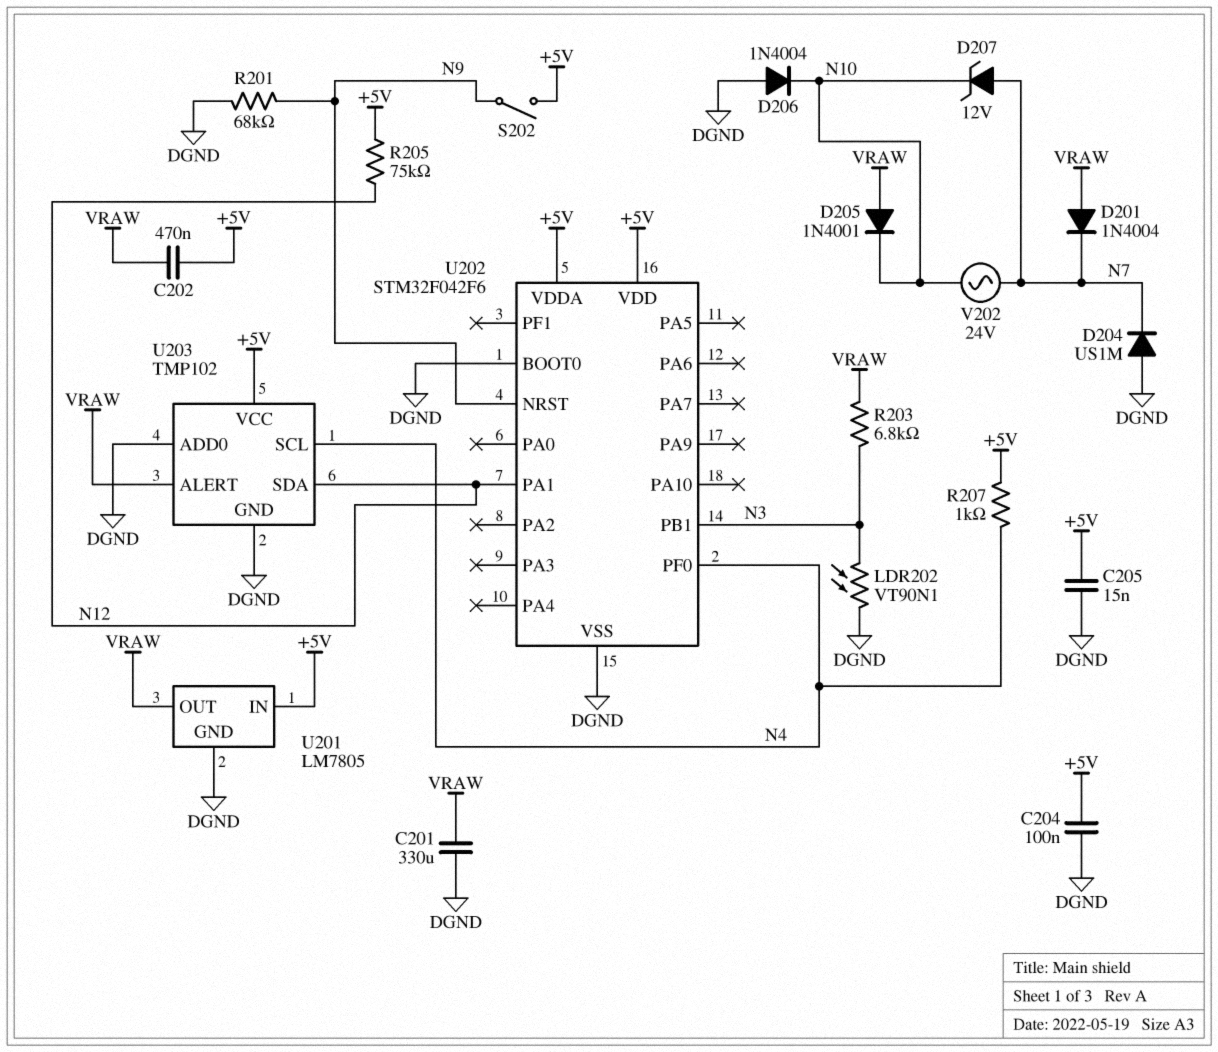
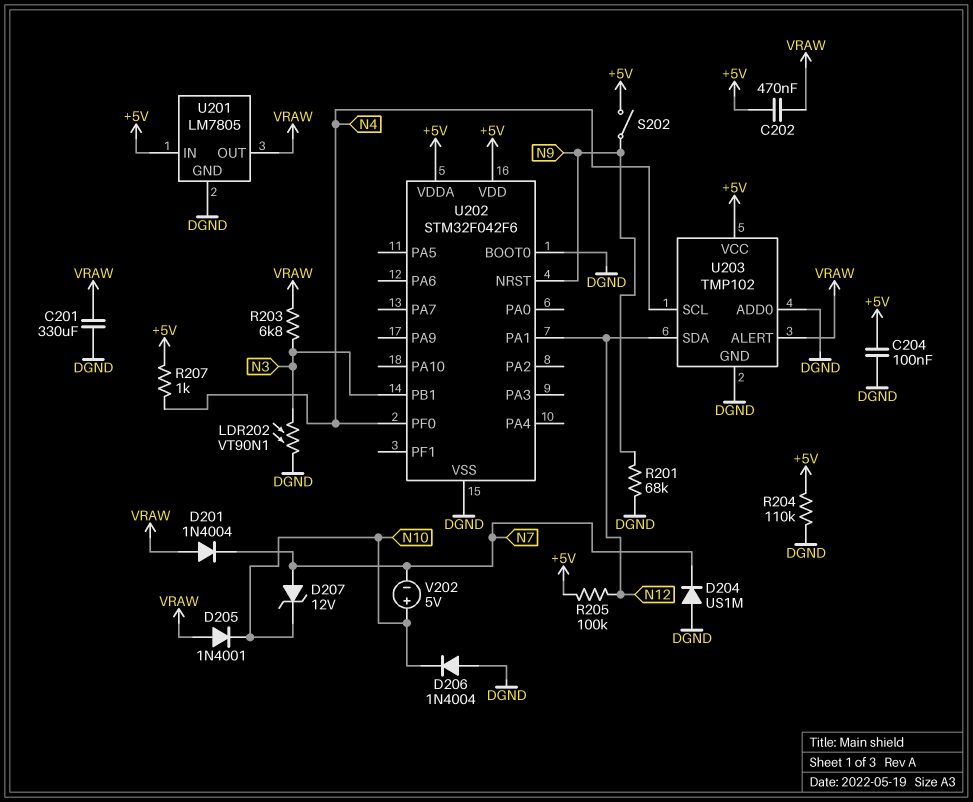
C205: 15nF (+5V, DGND) -> none
R204: none -> 110k (+5V, DGND)
R205: 75k (+5V, N12) -> 100k (+5V, N12)
V202: AC 24V (N7, N10) -> 5V (plus N10, minus N7)

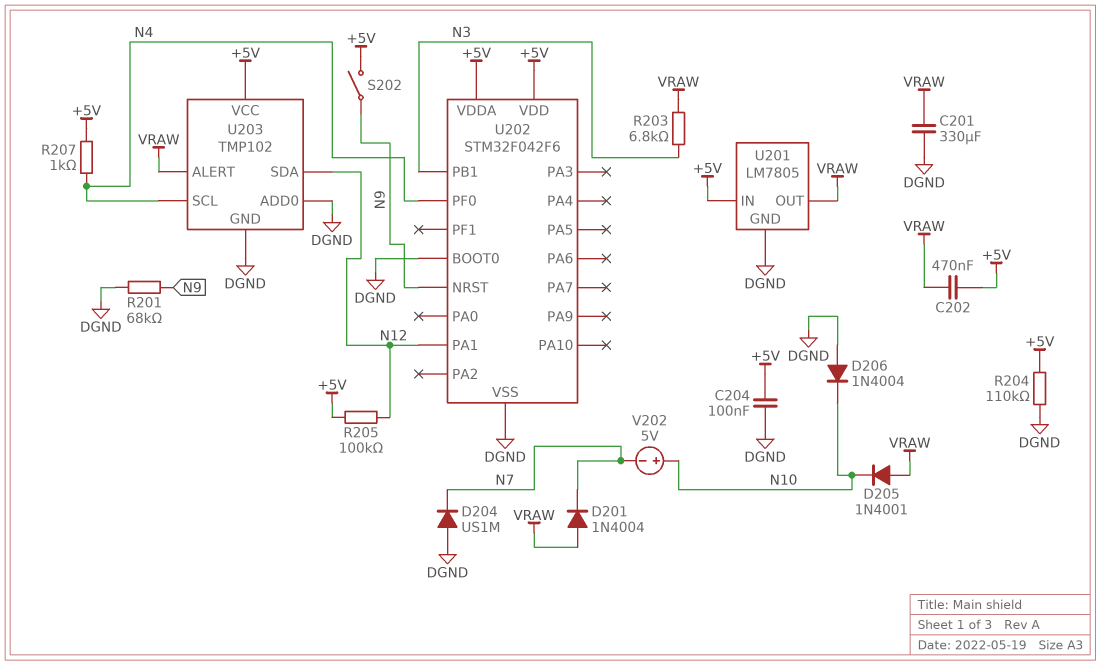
D207: zener 12V (A N7, K N10) -> none
LDR202: VT90N1 (DGND, N3) -> none

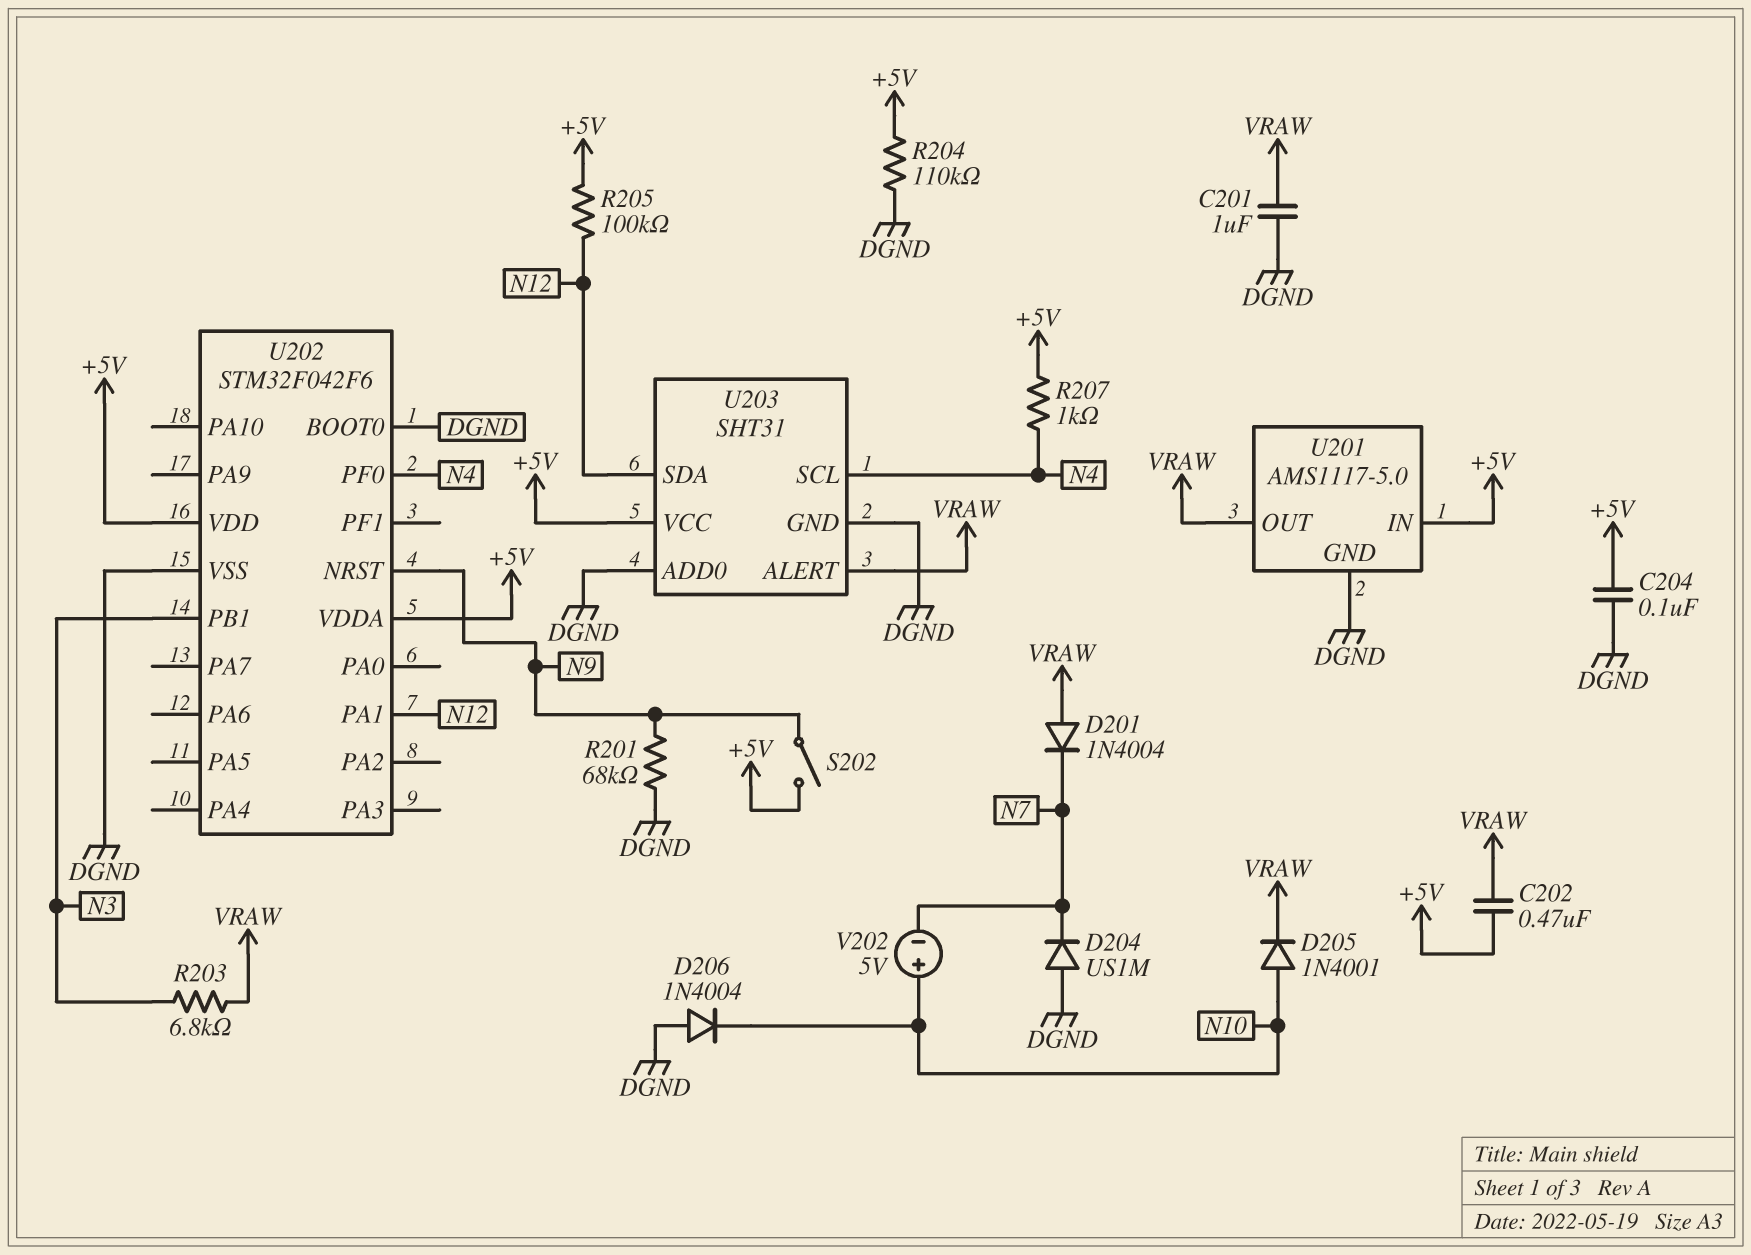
C201: 330uF (DGND, VRAW) -> 1uF (DGND, VRAW)
D205: diode 1N4001 (A VRAW, K N10) -> diode 1N4001 (A N10, K VRAW)
U201: LM7805 -> AMS1117-5.0
U203: TMP102 -> SHT31

